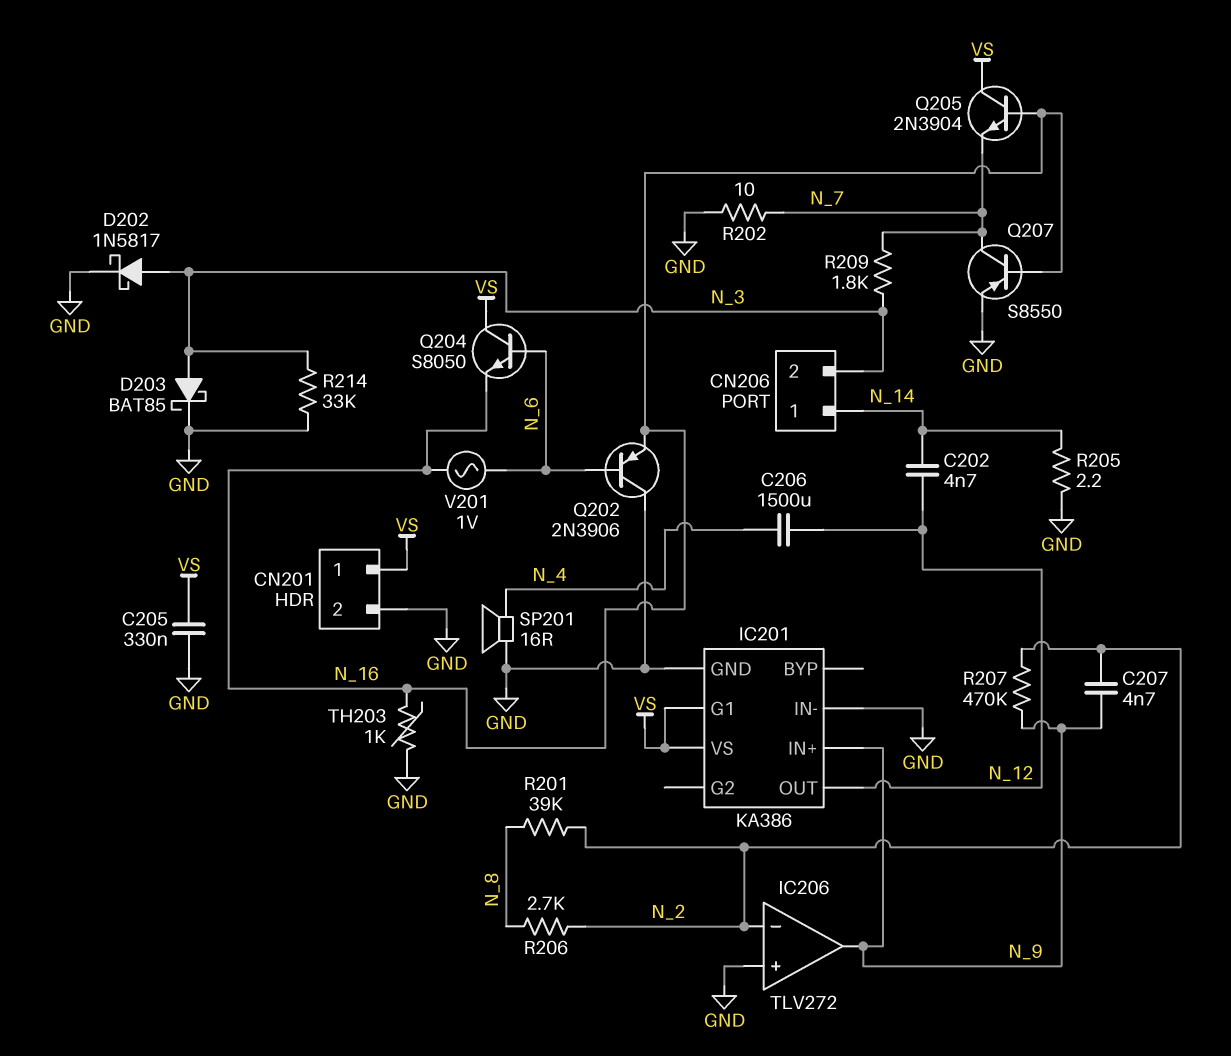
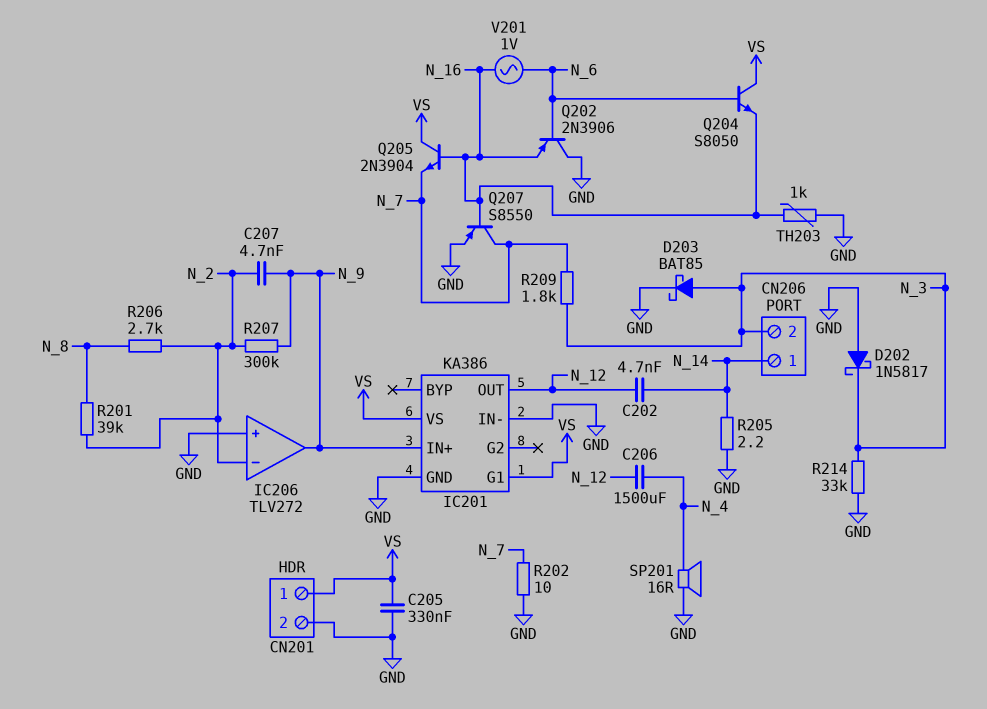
D202: schottky 1N5817 (A N_3, K GND) -> schottky 1N5817 (A GND, K N_3)
R207: 470k (N_2, N_9) -> 300k (N_2, N_9)

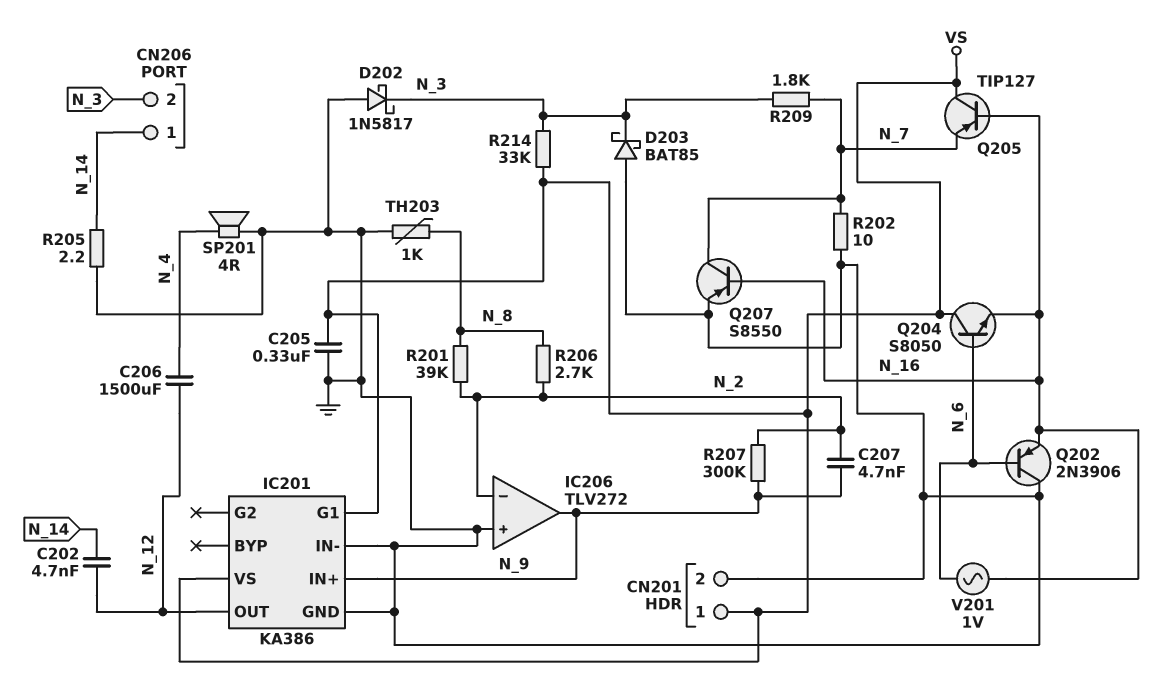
D203: schottky BAT85 (A N_3, K GND) -> schottky BAT85 (A GND, K N_3)
Q205: NPN 2N3904 (B N_16, C VS, E N_7) -> PNP TIP127 (B N_16, C VS, E N_7)
R214: 33k (GND, N_3) -> 33k (N_3, VS)
SP201: speaker 16R (GND, N_4) -> speaker 4R (GND, N_4)
TH203: 1k (GND, N_16) -> 1k (GND, N_8)

